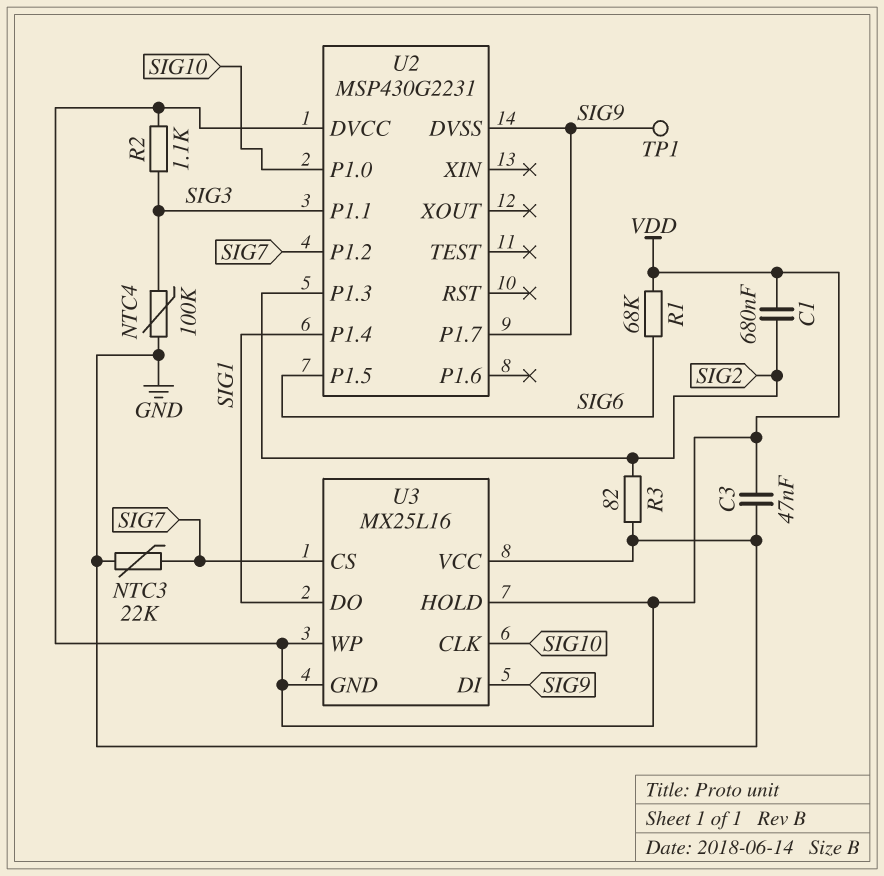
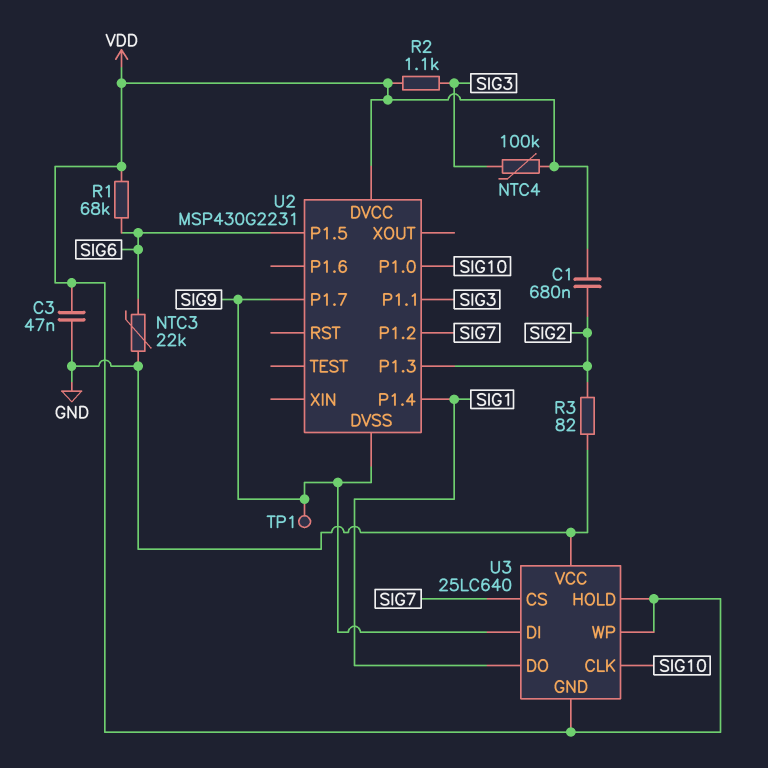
NTC3: 22k (GND, SIG7) -> 22k (GND, SIG6)
NTC4: 100k (GND, SIG3) -> 100k (SIG3, VDD)
U3: MX25L16 -> 25LC640

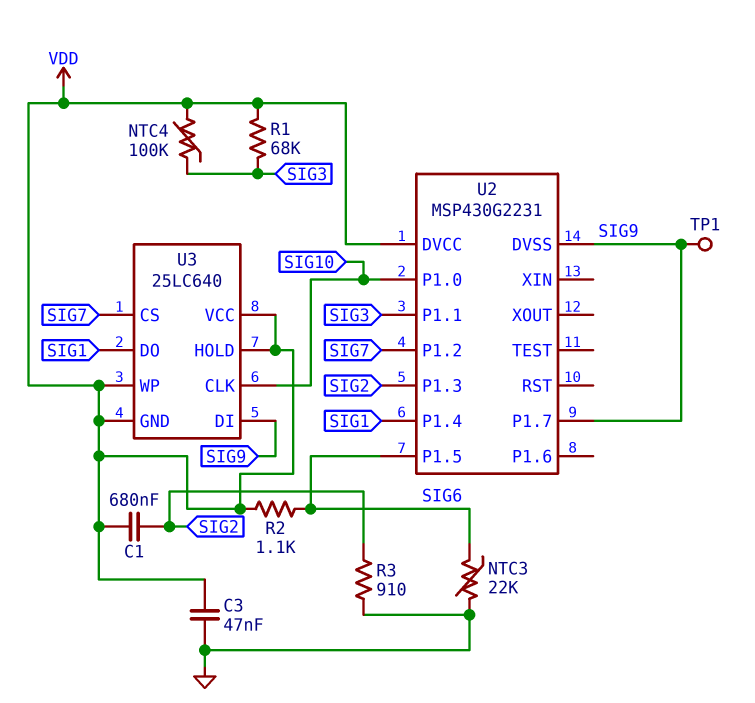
R1: 68k (SIG6, VDD) -> 68k (SIG3, VDD)
R2: 1.1k (SIG3, VDD) -> 1.1k (SIG6, VDD)
R3: 82 (GND, SIG2) -> 910 (GND, SIG2)
U3 pin VCC: GND -> VDD

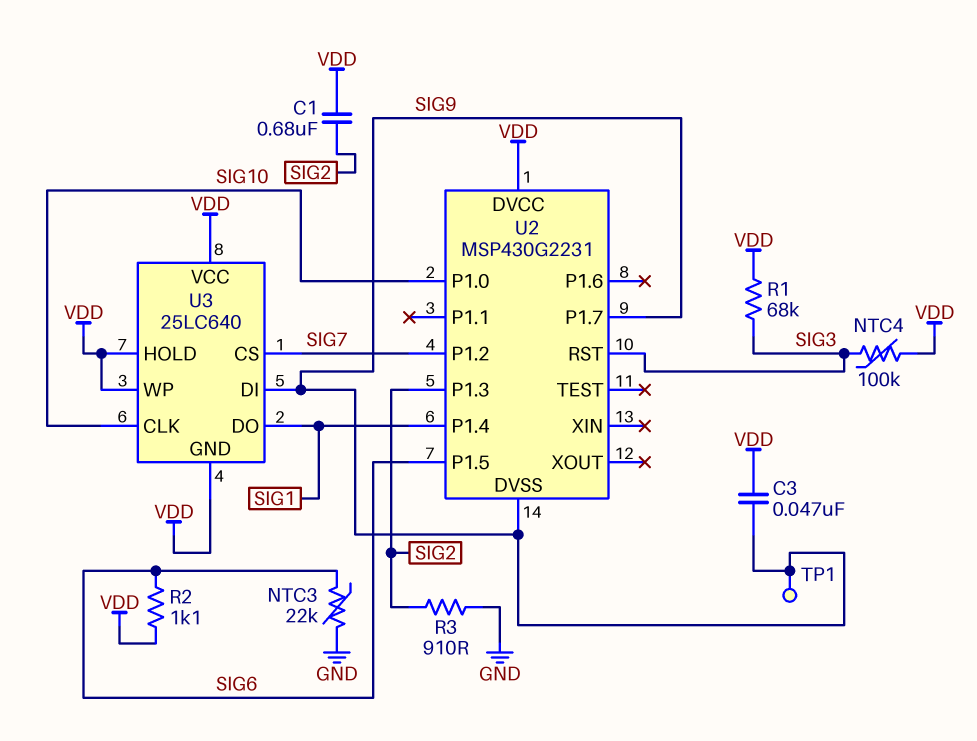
C3: 47nF (GND, VDD) -> 47nF (SIG9, VDD)
U2 pin P1.1: SIG3 -> none
U2 pin RST: none -> SIG3

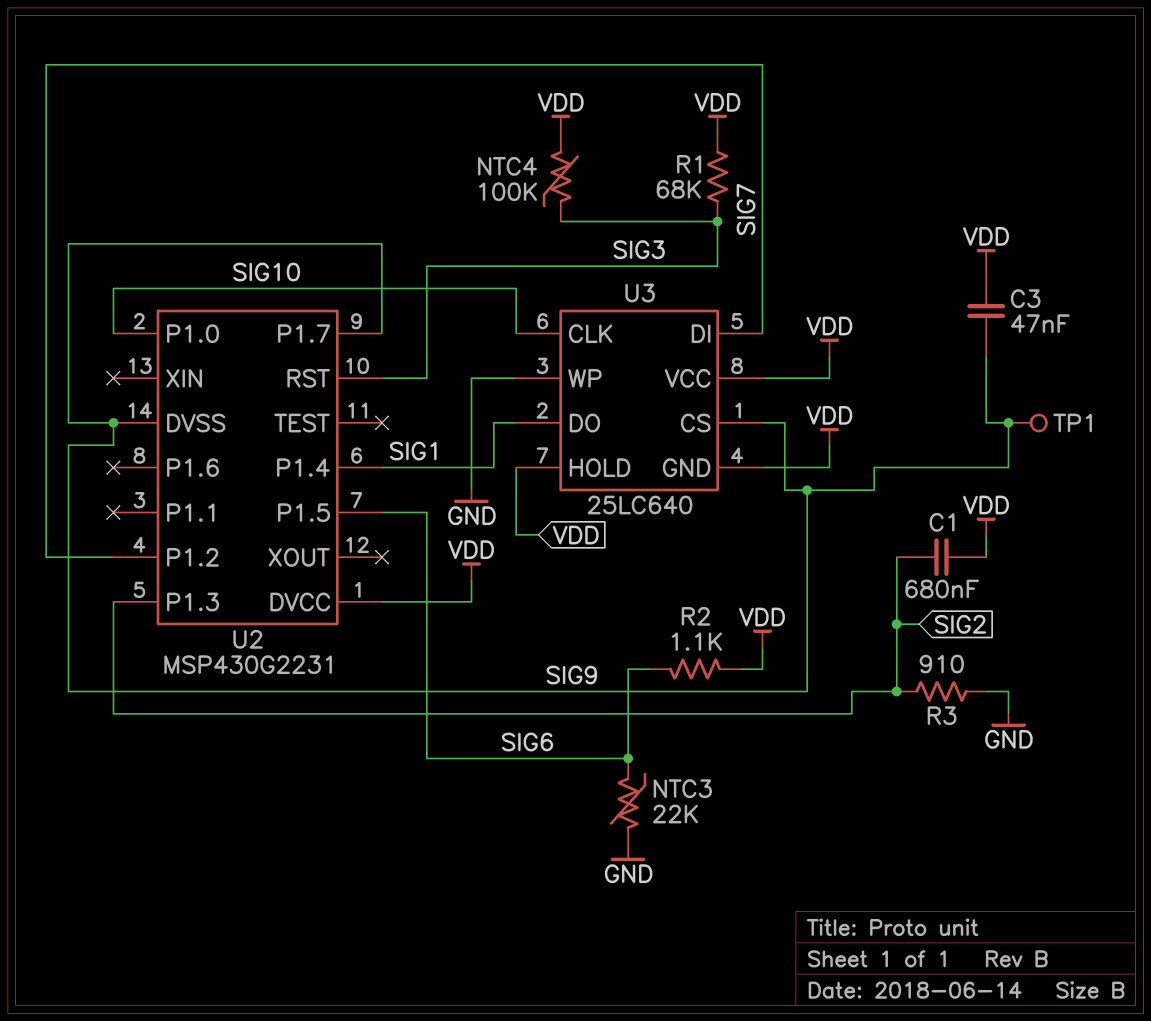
U3 pin CS: SIG7 -> SIG9
U3 pin DI: SIG9 -> SIG7
U3 pin WP: VDD -> GND

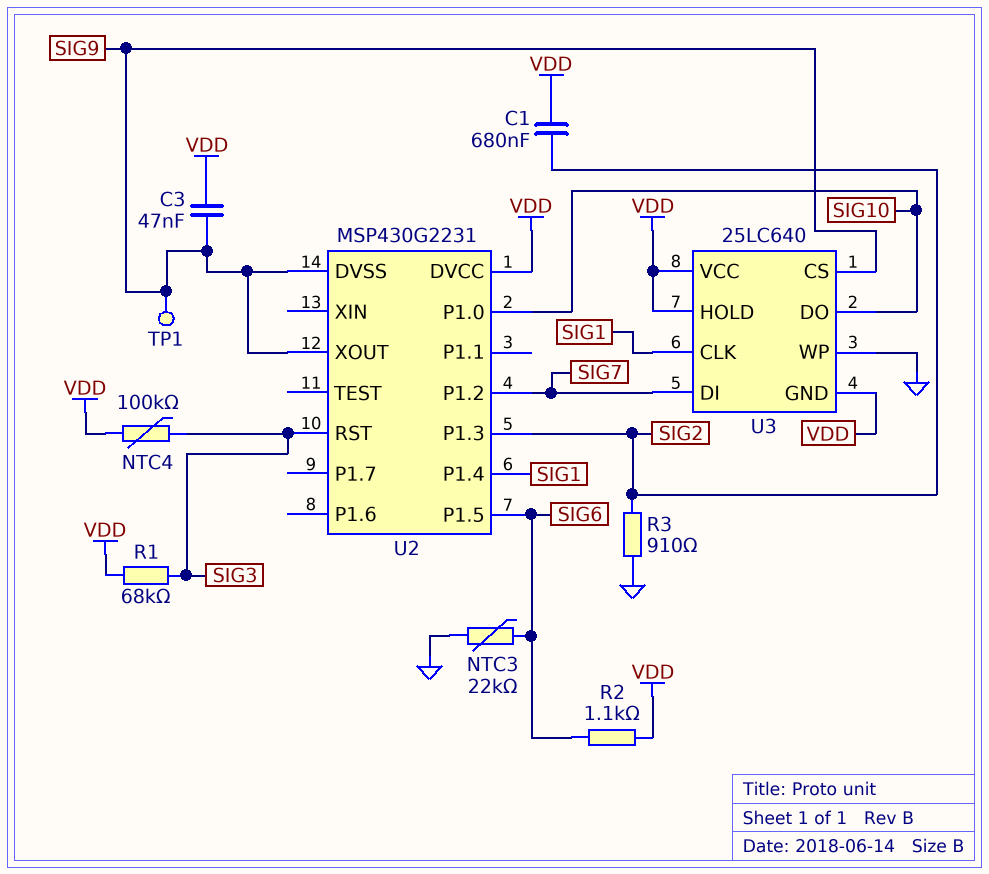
U2 pin P1.7: SIG9 -> none
U2 pin XOUT: none -> SIG9
U3 pin CLK: SIG10 -> SIG1
U3 pin DO: SIG1 -> SIG10

